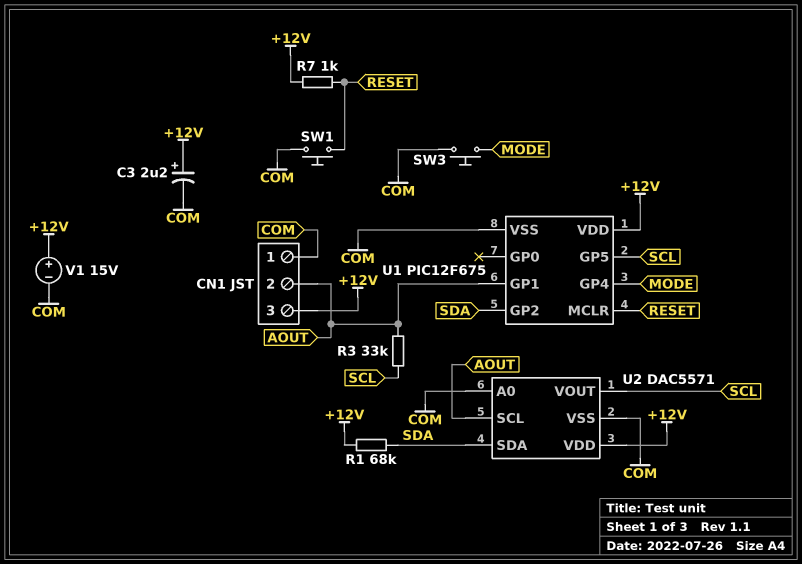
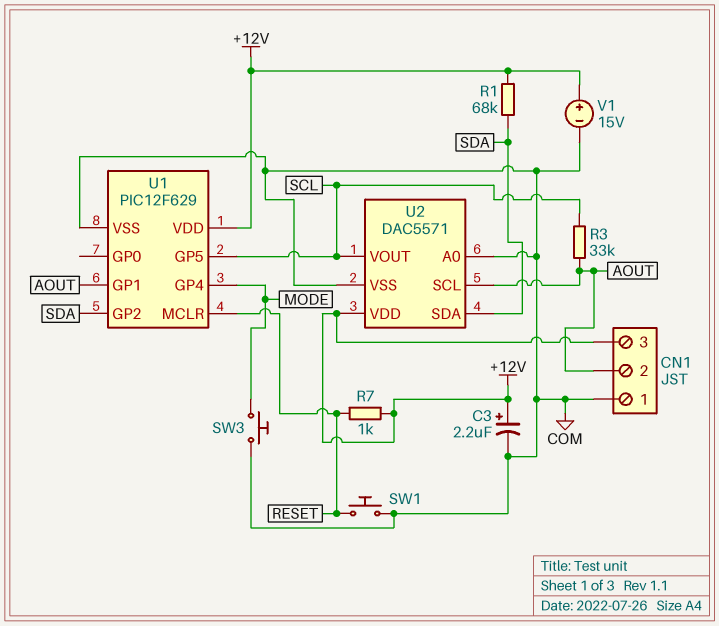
U1: PIC12F675 -> PIC12F629

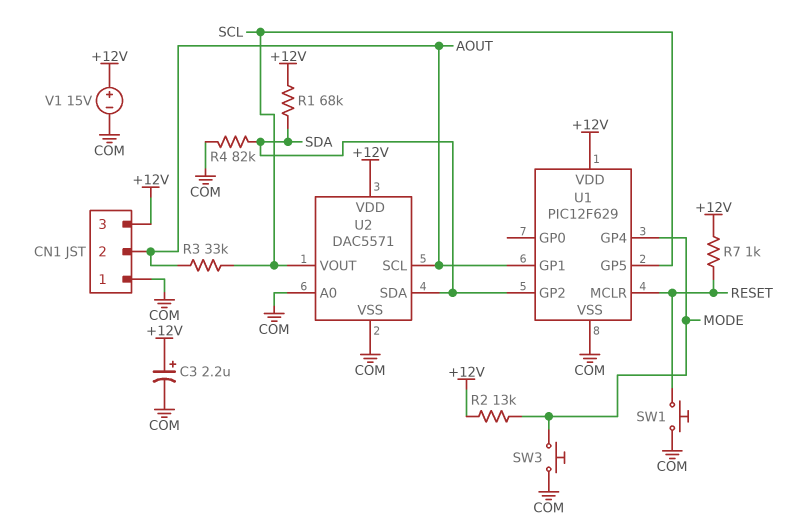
R2: none -> 13k (+12V, MODE)
R4: none -> 82k (COM, SDA)

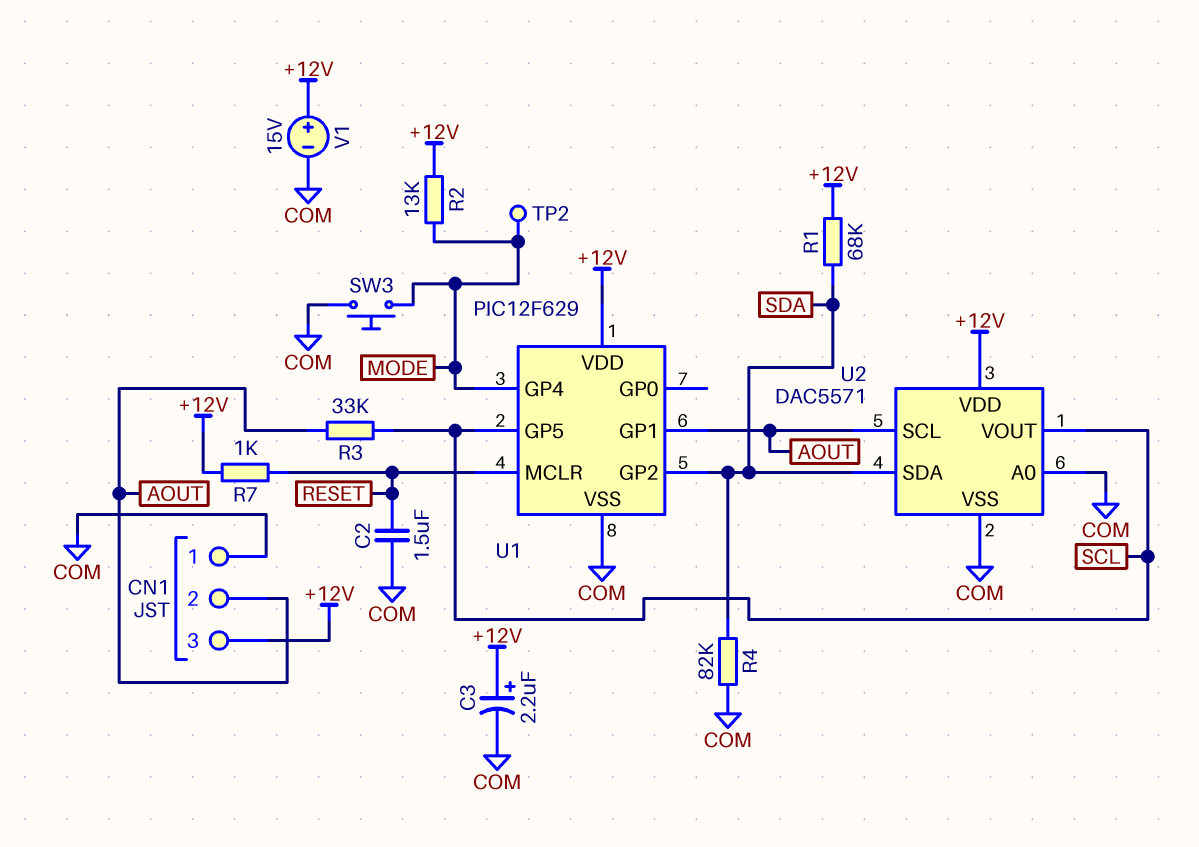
C2: none -> 1.5uF (COM, RESET)
SW1: button (COM, RESET) -> none
TP2: none -> test point (MODE)

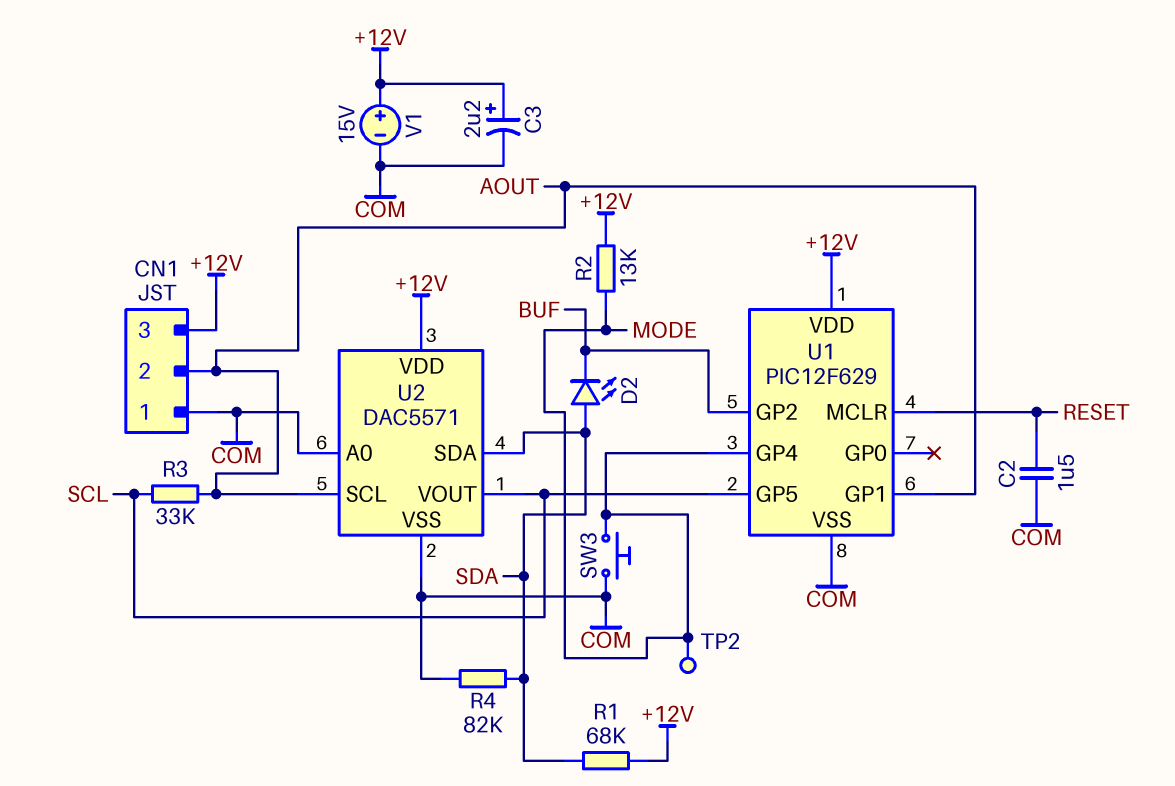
D2: none -> LED (A SDA, K BUF)
R7: 1k (+12V, RESET) -> none
U1 pin GP2: SDA -> BUF

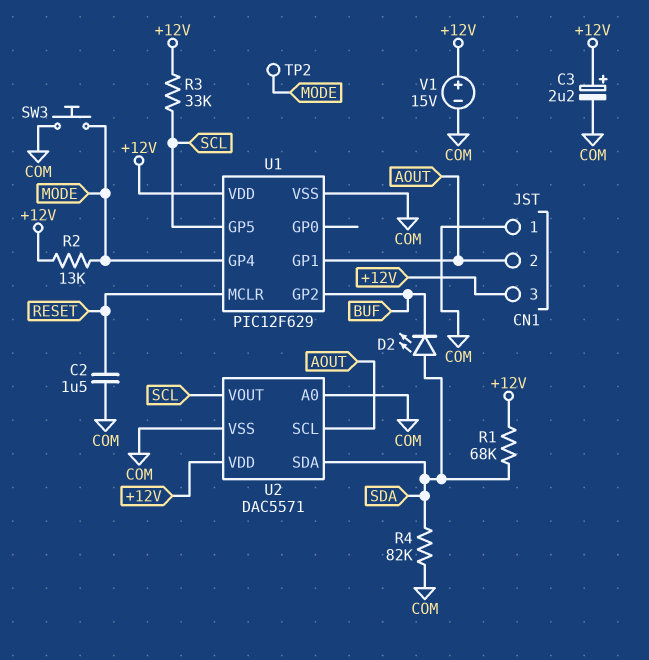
R3: 33k (AOUT, SCL) -> 33k (+12V, SCL)

